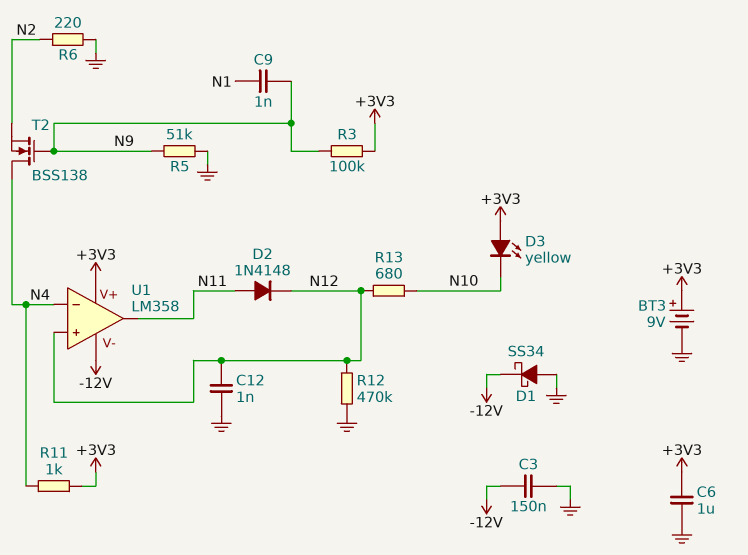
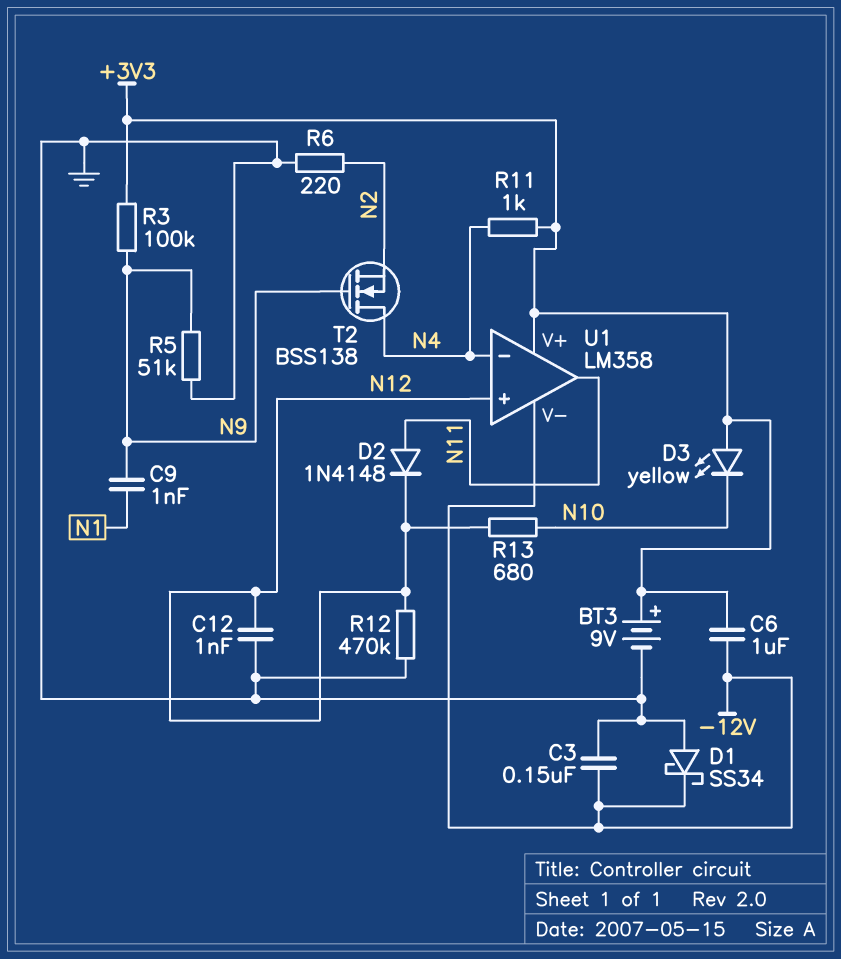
C6: 1uF (+3V3, GND) -> 1uF (+3V3, -12V)

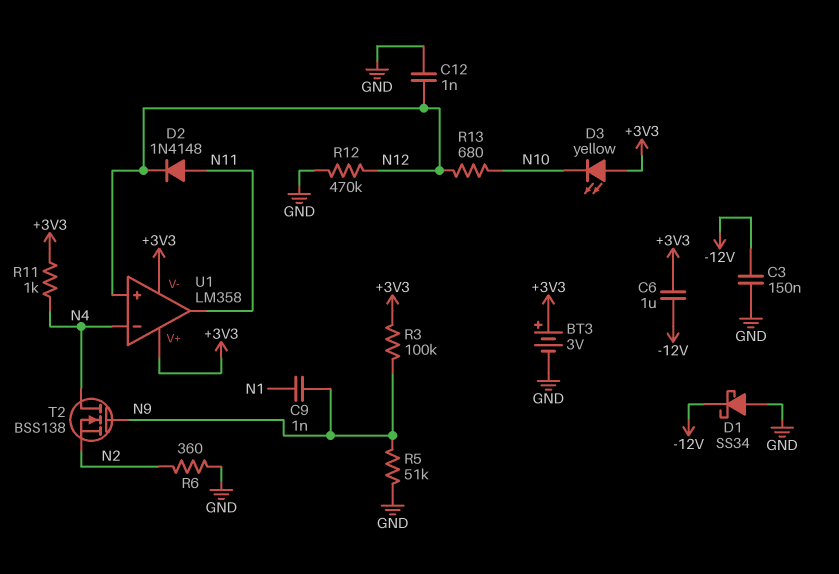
BT3: 9V (plus +3V3, minus GND) -> 3V (plus +3V3, minus GND)
R6: 220 (GND, N2) -> 360 (GND, N2)
U1 pin V-: -12V -> +3V3

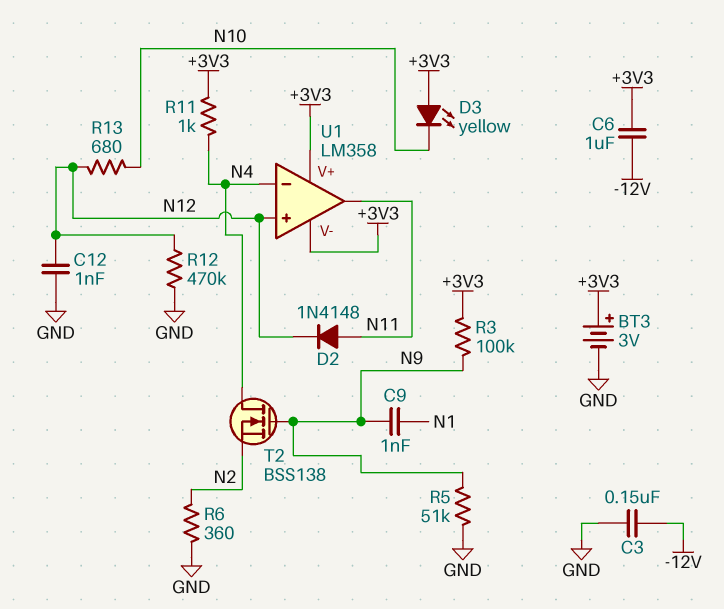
D1: schottky SS34 (A GND, K -12V) -> none

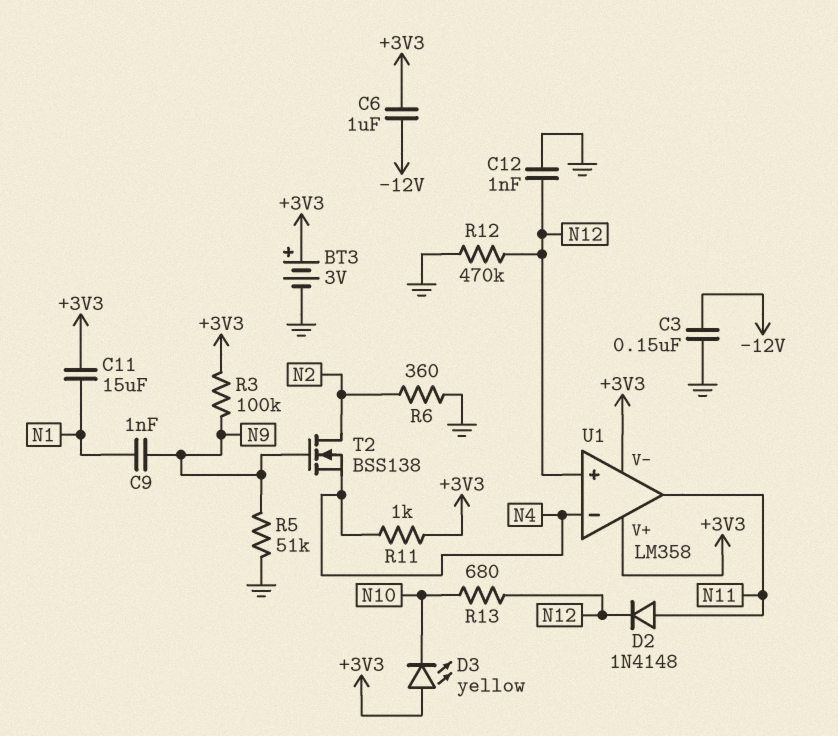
C11: none -> 15uF (+3V3, N1)
T2: NMOS BSS138 (G N9, D N4, S N2) -> NMOS BSS138 (G N9, D N2, S N4)

